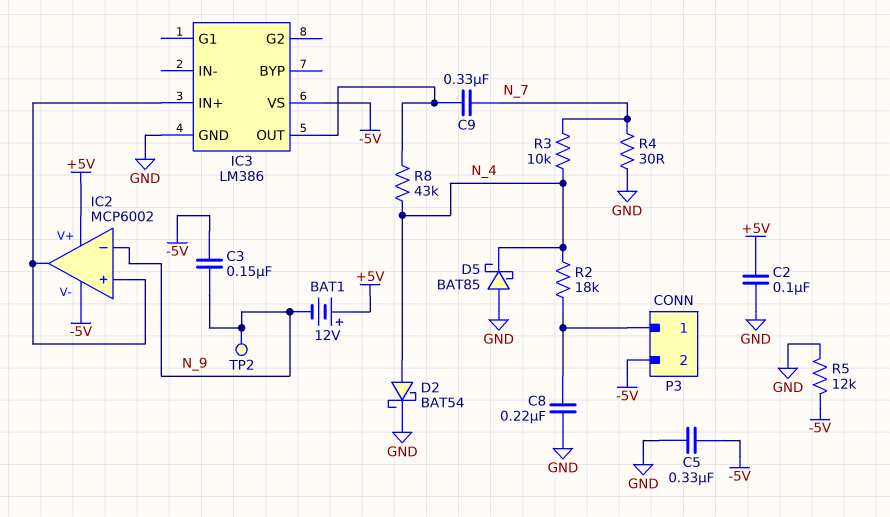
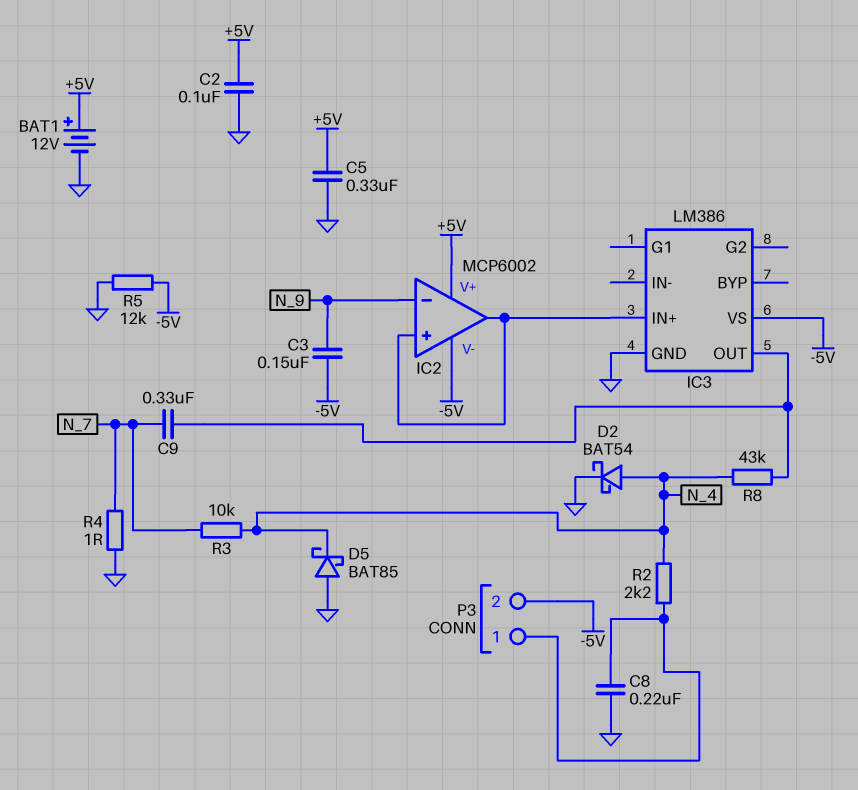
BAT1: 12V (plus +5V, minus N_9) -> 12V (plus +5V, minus GND)
C5: 330nF (-5V, GND) -> 330nF (+5V, GND)
R2: 18k (N_4, P3/1) -> 2.2k (N_4, P3/1)
R4: 30 (GND, N_7) -> 1 (GND, N_7)
TP2: test point (N_9) -> none

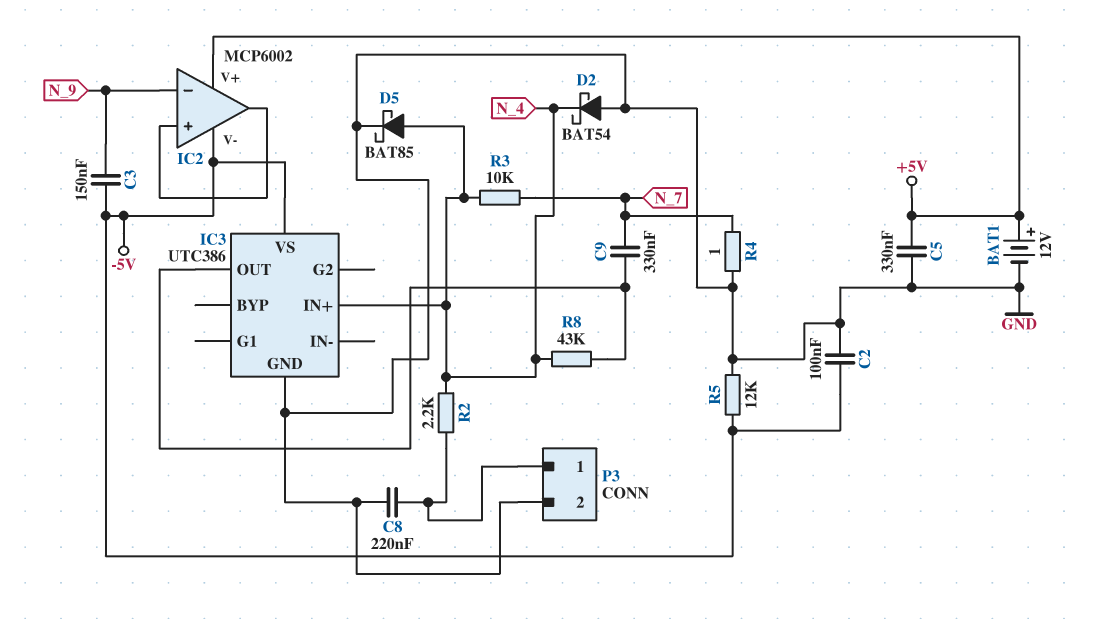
C2: 100nF (+5V, GND) -> 100nF (-5V, GND)
D2: schottky BAT54 (A N_4, K GND) -> schottky BAT54 (A GND, K N_4)
D5: schottky BAT85 (A GND, K N_4) -> schottky BAT85 (A N_4, K GND)
IC3: LM386 -> UTC386
IC3 pin IN+: IC2/in+ -> N_4
P3 pin 2: -5V -> GND

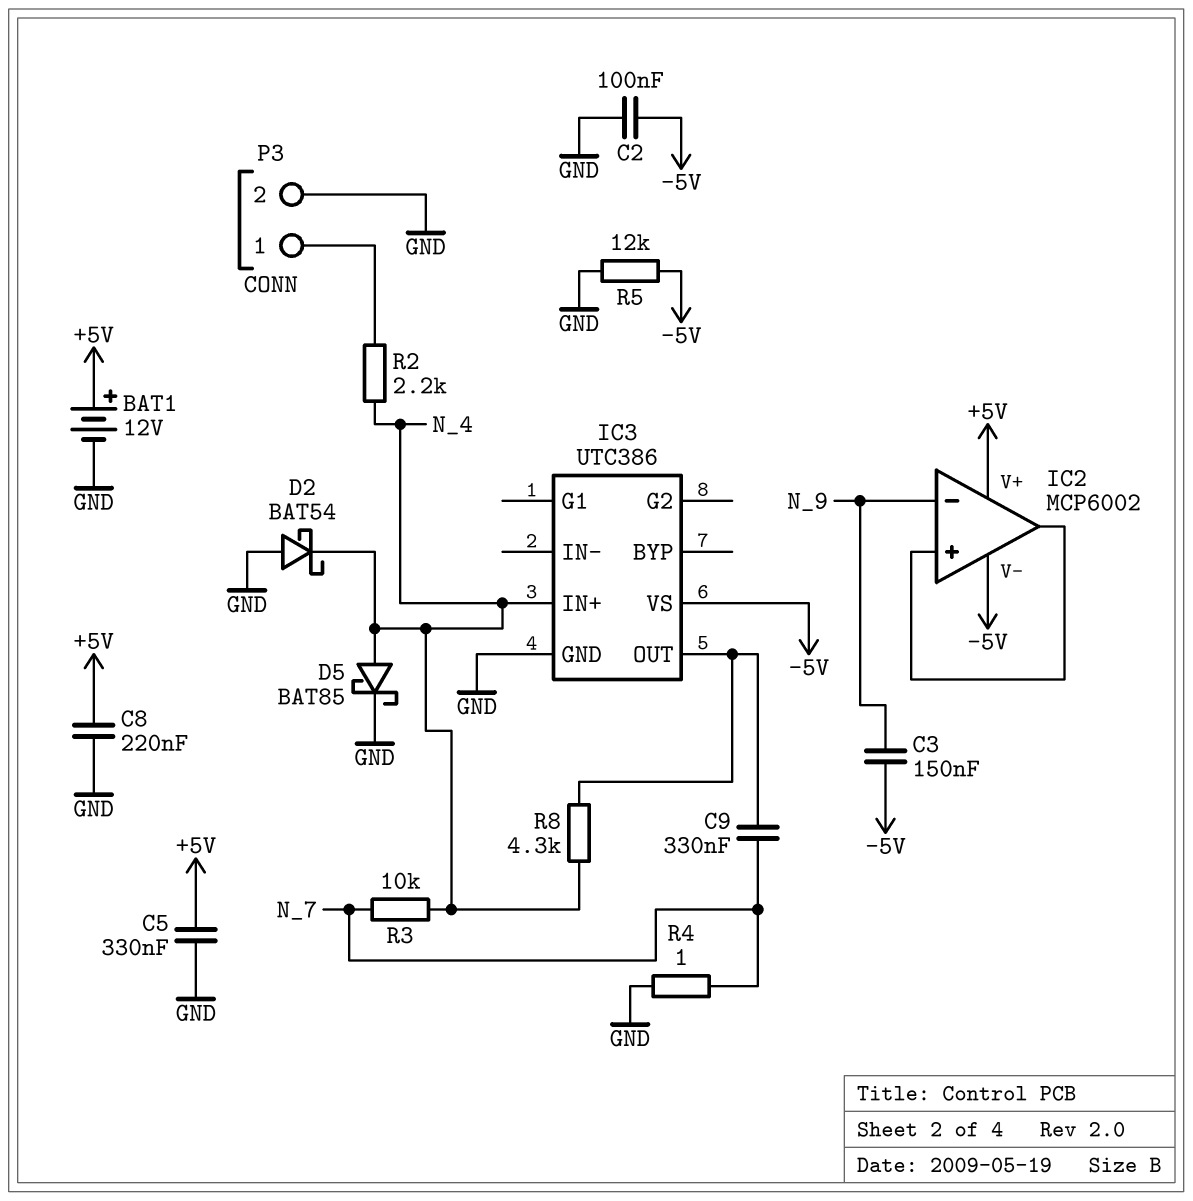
C8: 220nF (GND, P3/1) -> 220nF (+5V, GND)
R8: 43k (IC3/OUT, N_4) -> 4.3k (IC3/OUT, N_4)

